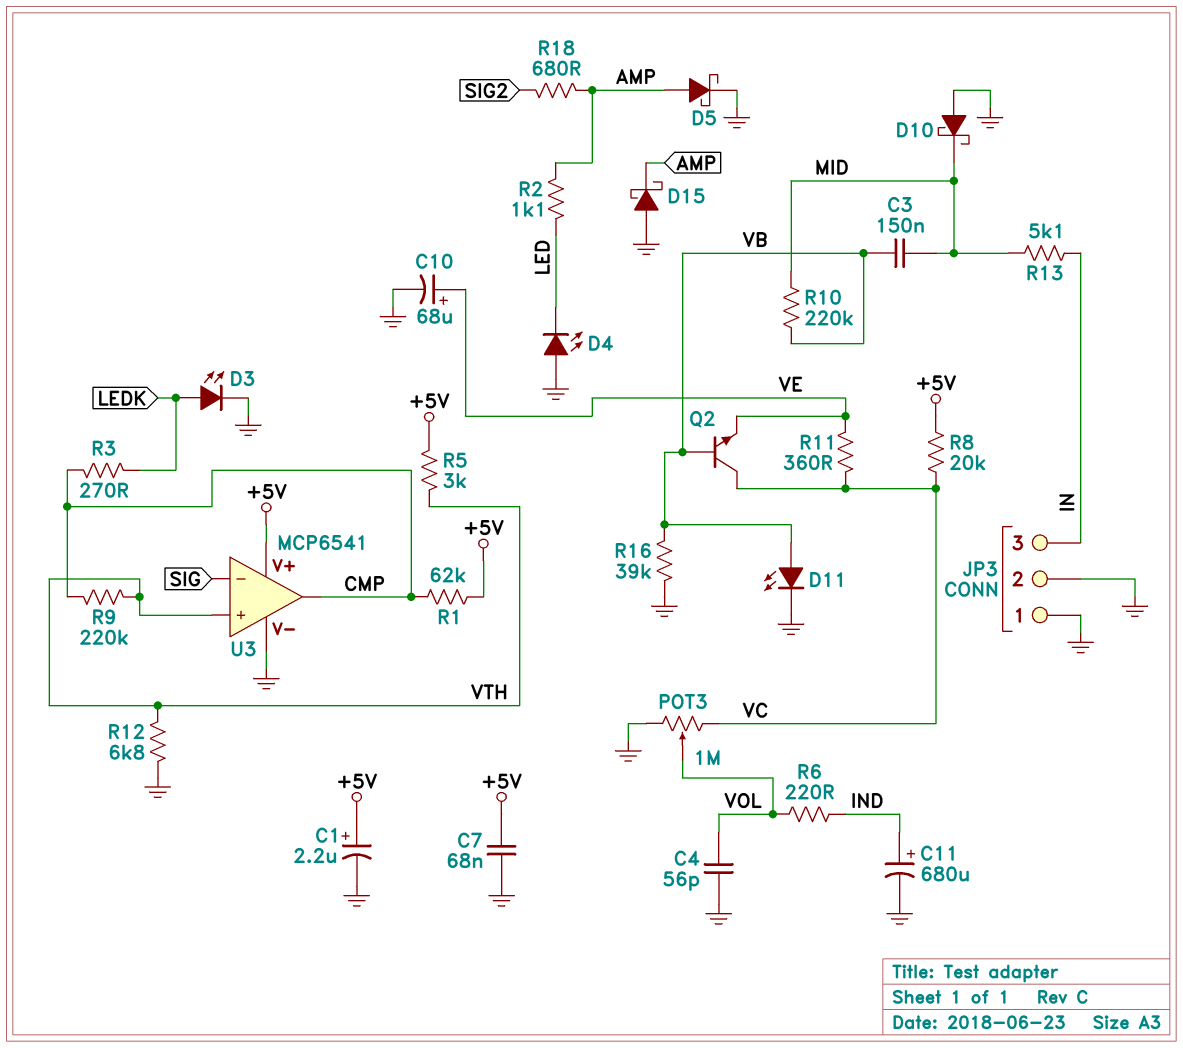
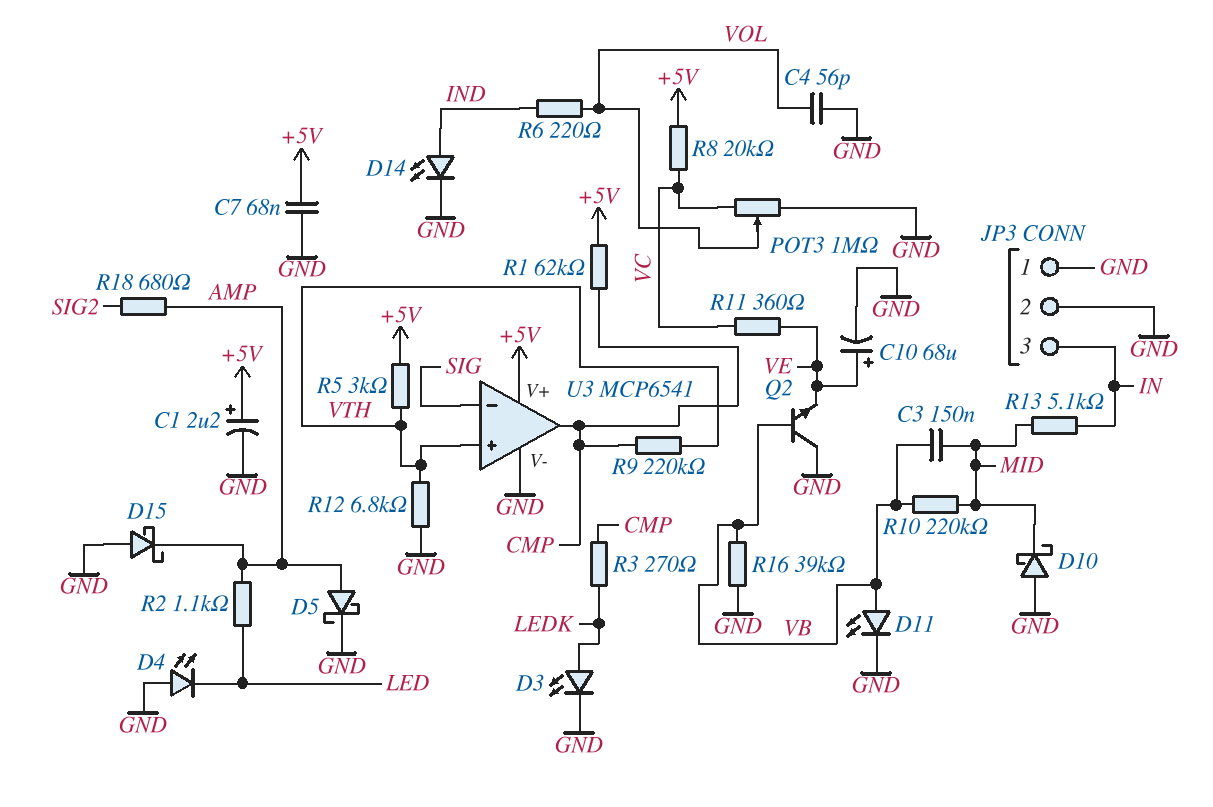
C11: 680uF (plus IND, minus GND) -> none
D14: none -> LED (A IND, K GND)
Q2: NPN (B VB, C VC, E VE) -> NPN (B VB, C GND, E VE)

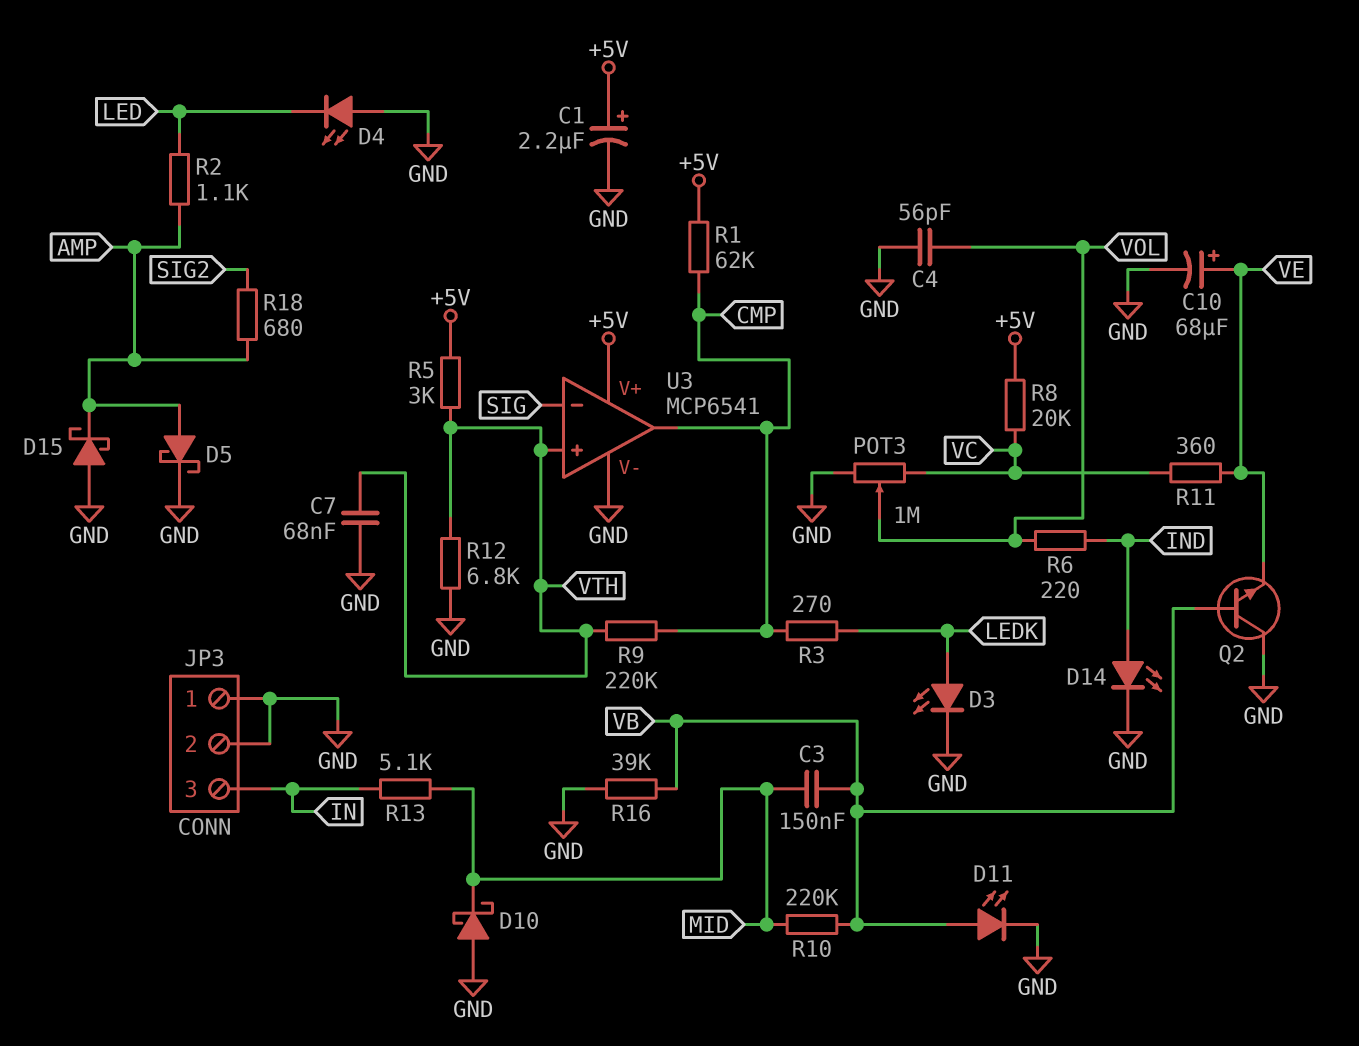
C7: 68nF (+5V, GND) -> 68nF (GND, VTH)

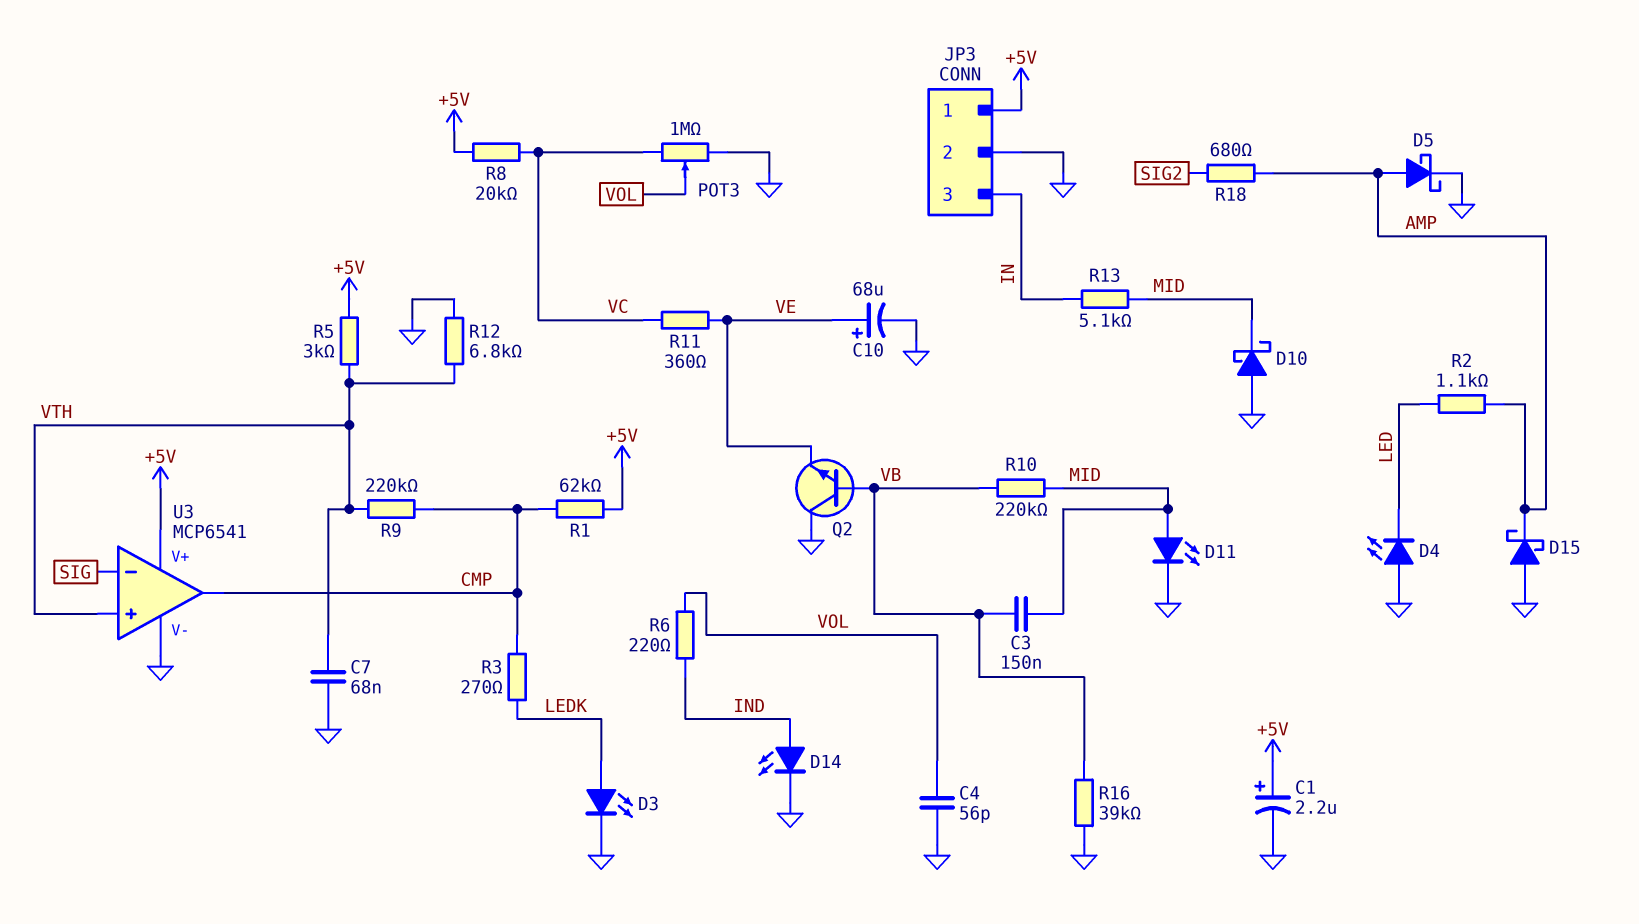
D11: LED (A VB, K GND) -> LED (A MID, K GND)
JP3 pin 1: GND -> +5V

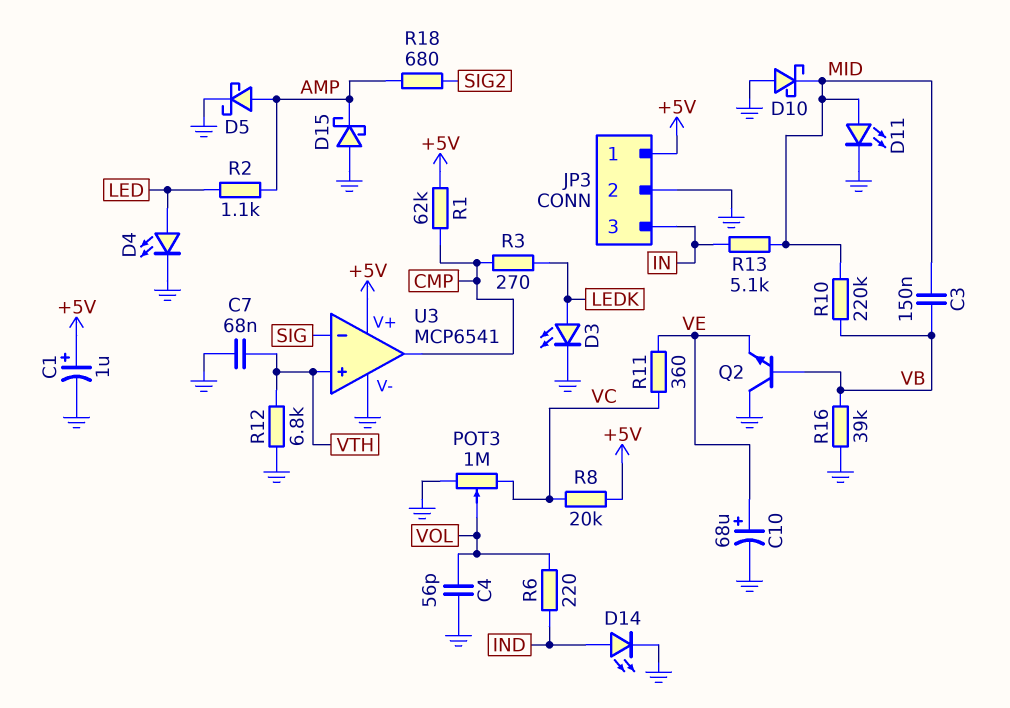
C1: 2.2uF (plus +5V, minus GND) -> 1uF (plus +5V, minus GND)
D4: LED (A GND, K LED) -> LED (A LED, K GND)
R5: 3k (+5V, VTH) -> none
R9: 220k (CMP, VTH) -> none

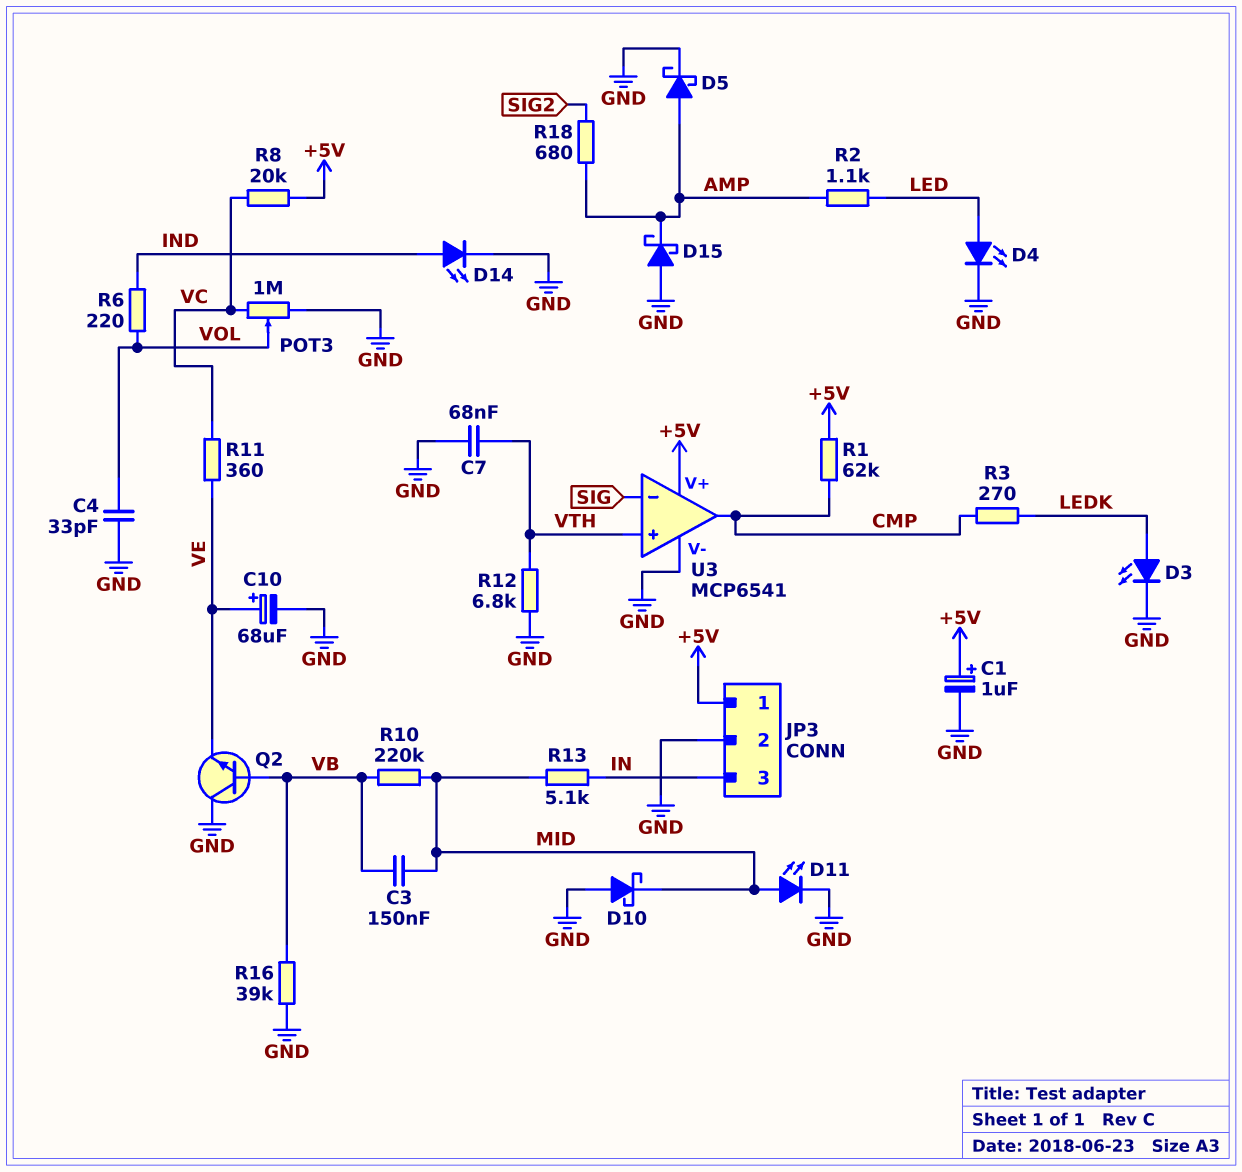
C4: 56pF (GND, VOL) -> 33pF (GND, VOL)

